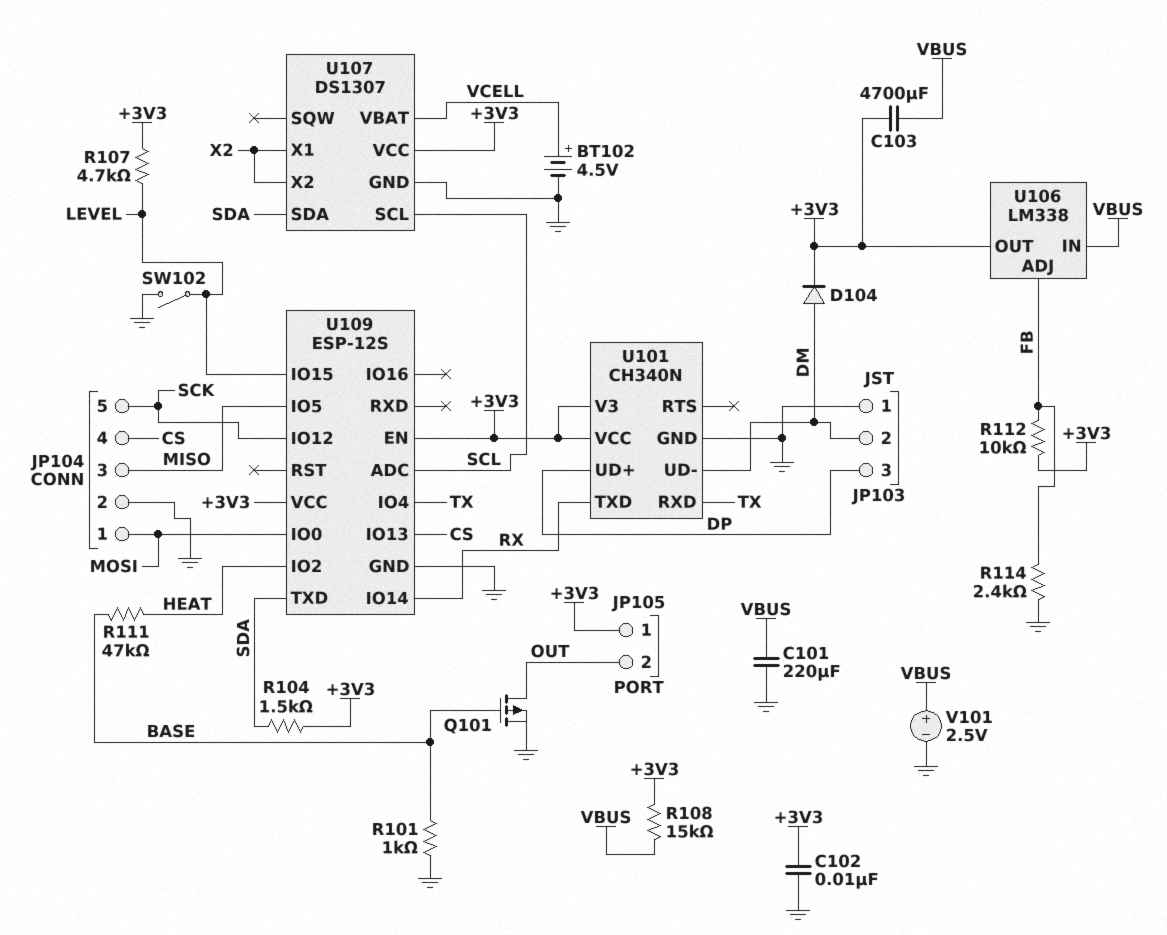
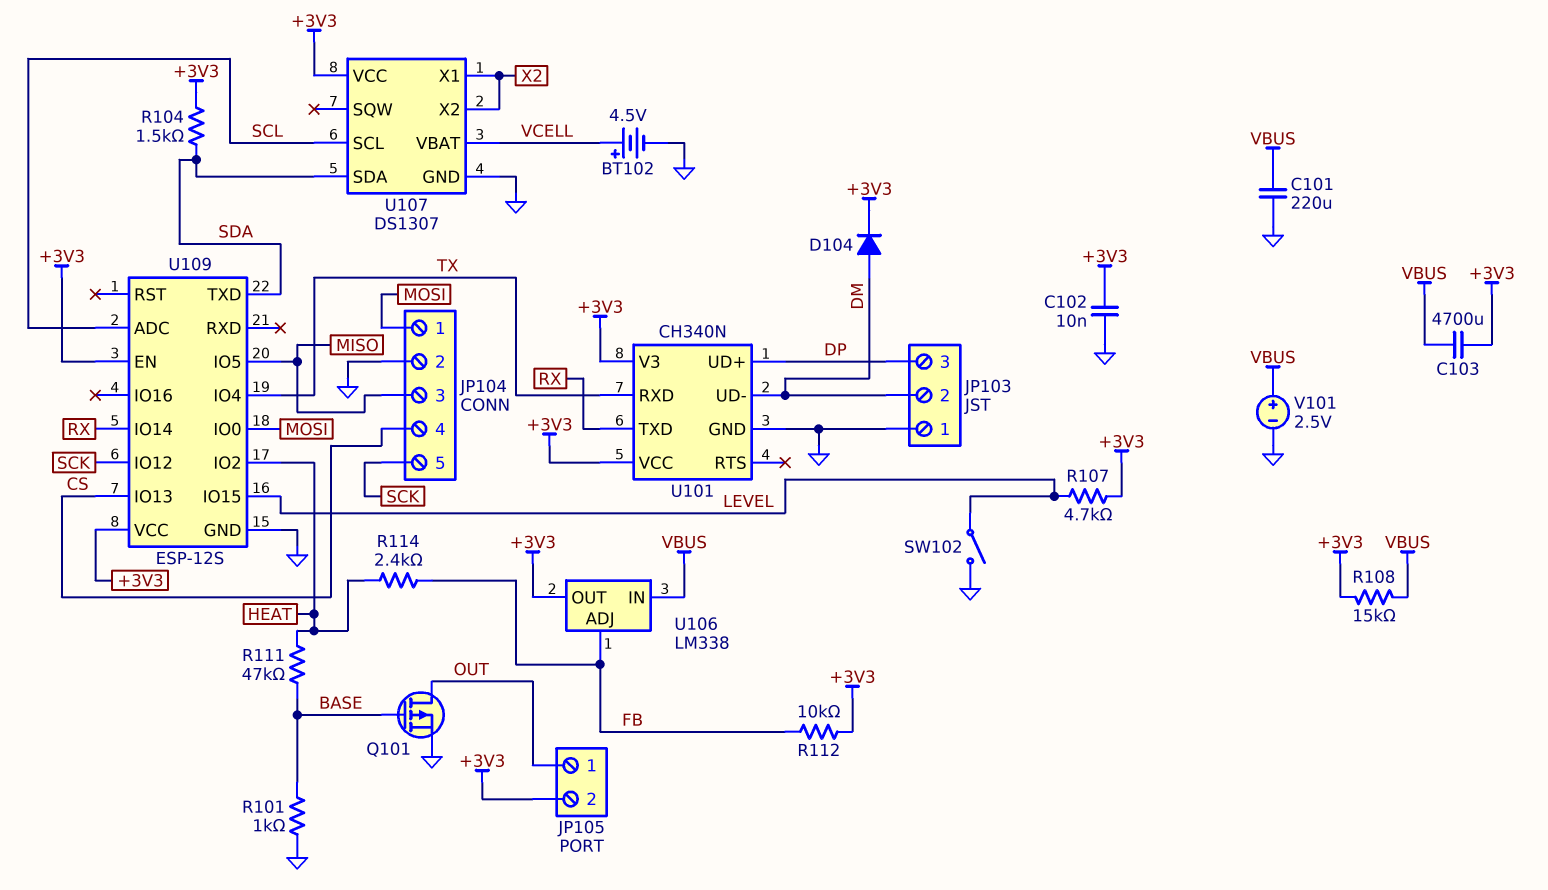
JP105 pin 1: +3V3 -> OUT
JP105 pin 2: OUT -> +3V3
R114: 2.4k (FB, GND) -> 2.4k (FB, HEAT)

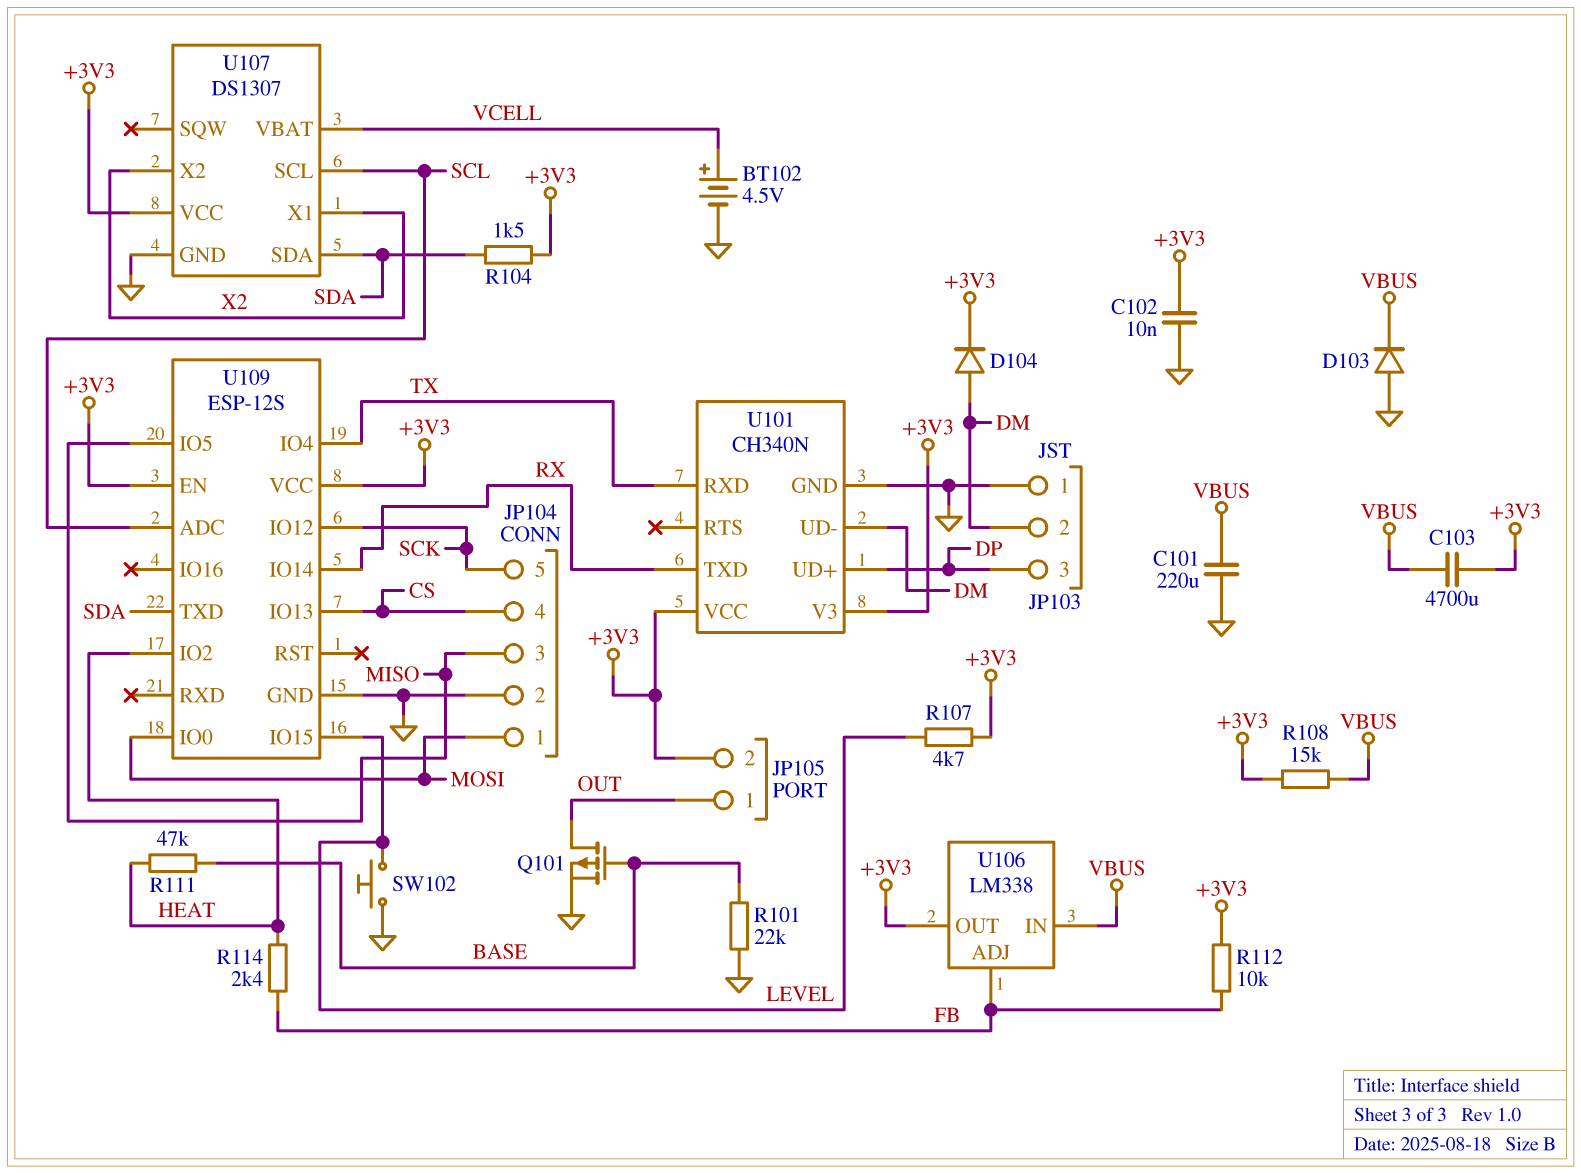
D103: none -> diode (A GND, K VBUS)
R101: 1k (BASE, GND) -> 22k (BASE, GND)
SW102: switch (GND, LEVEL) -> button (GND, LEVEL)
V101: 2.5V (plus VBUS, minus GND) -> none

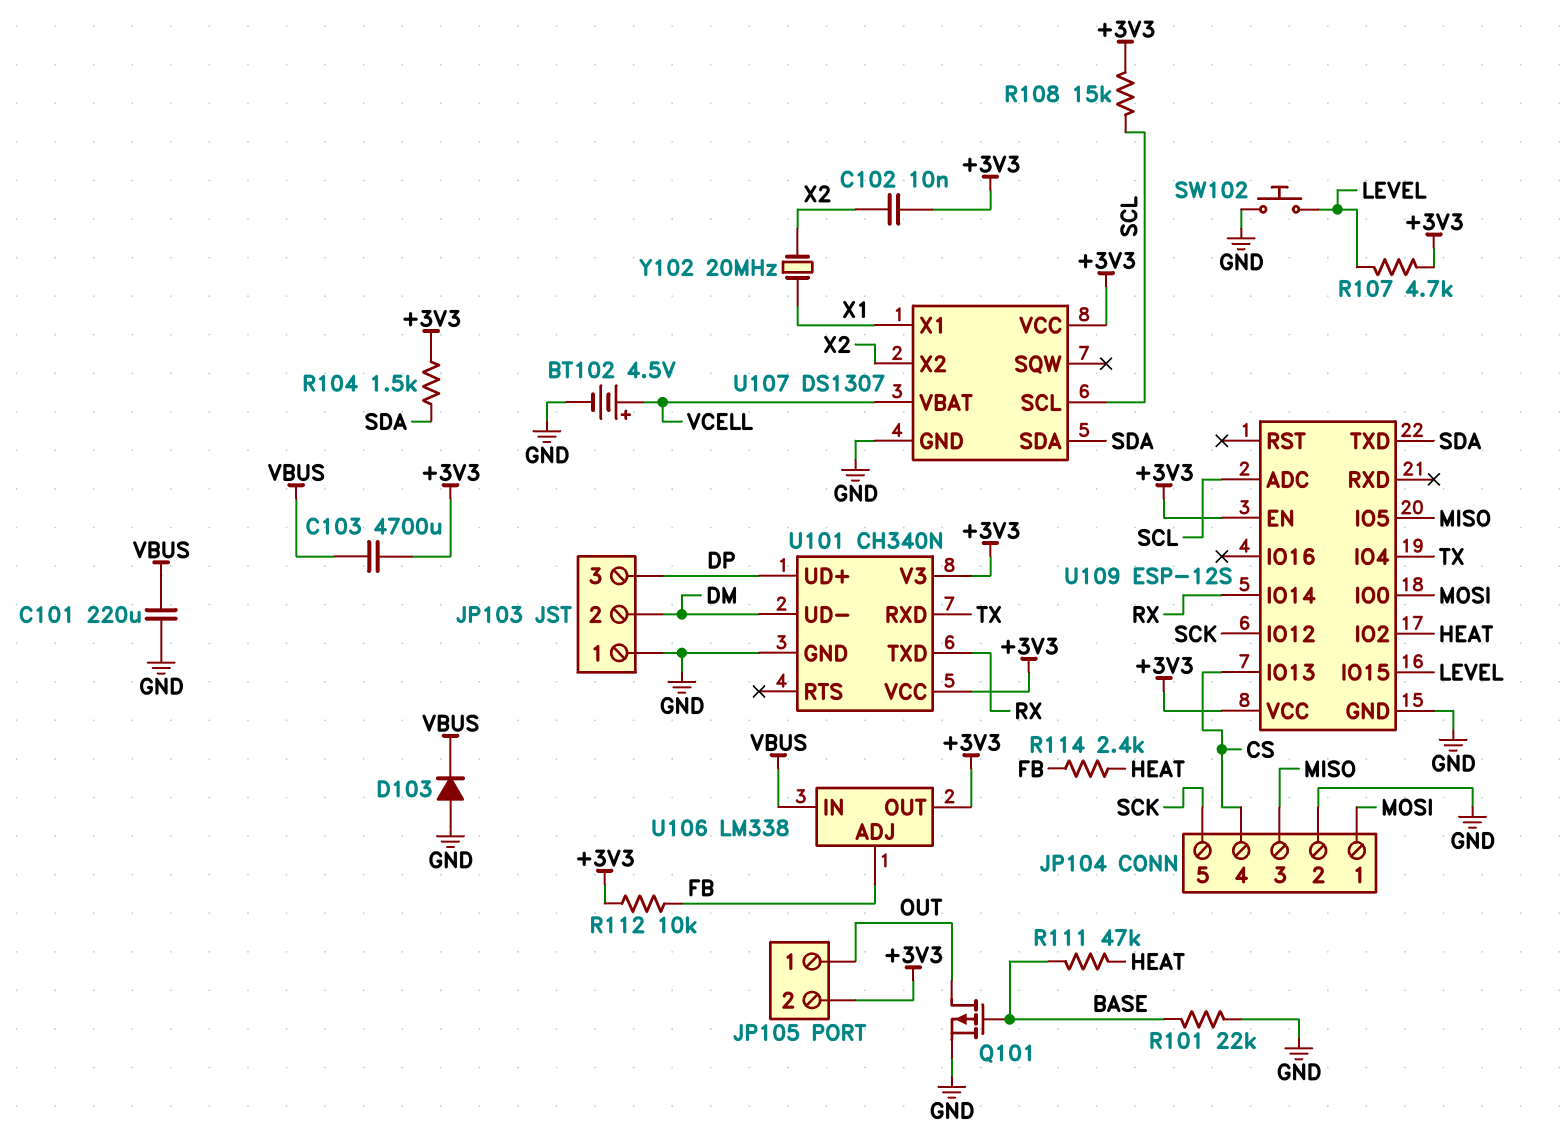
C102: 10nF (+3V3, GND) -> 10nF (+3V3, X2)
D104: diode (A DM, K +3V3) -> none
R108: 15k (+3V3, VBUS) -> 15k (+3V3, SCL)
U107 pin X1: X2 -> X1
Y102: none -> 20MHz (X1, X2)

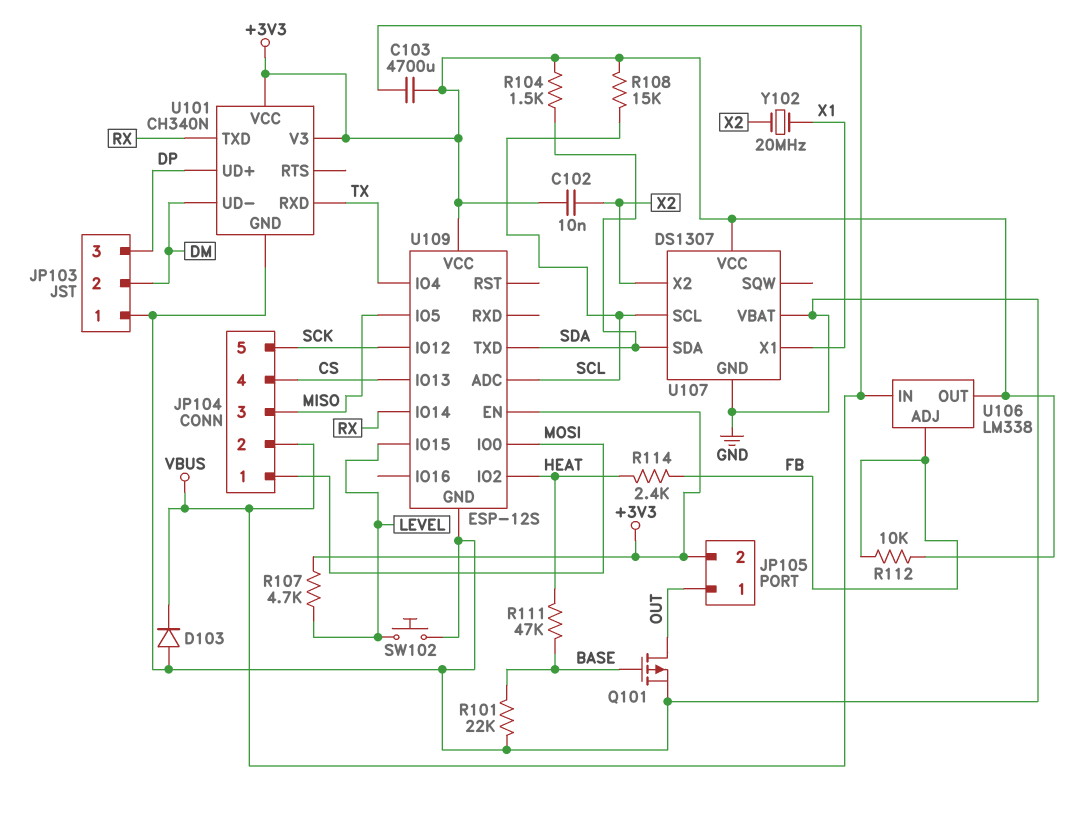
BT102: 4.5V (plus VCELL, minus GND) -> none
C101: 220uF (GND, VBUS) -> none
JP104 pin 2: GND -> VBUS
U107 pin VBAT: VCELL -> GND

